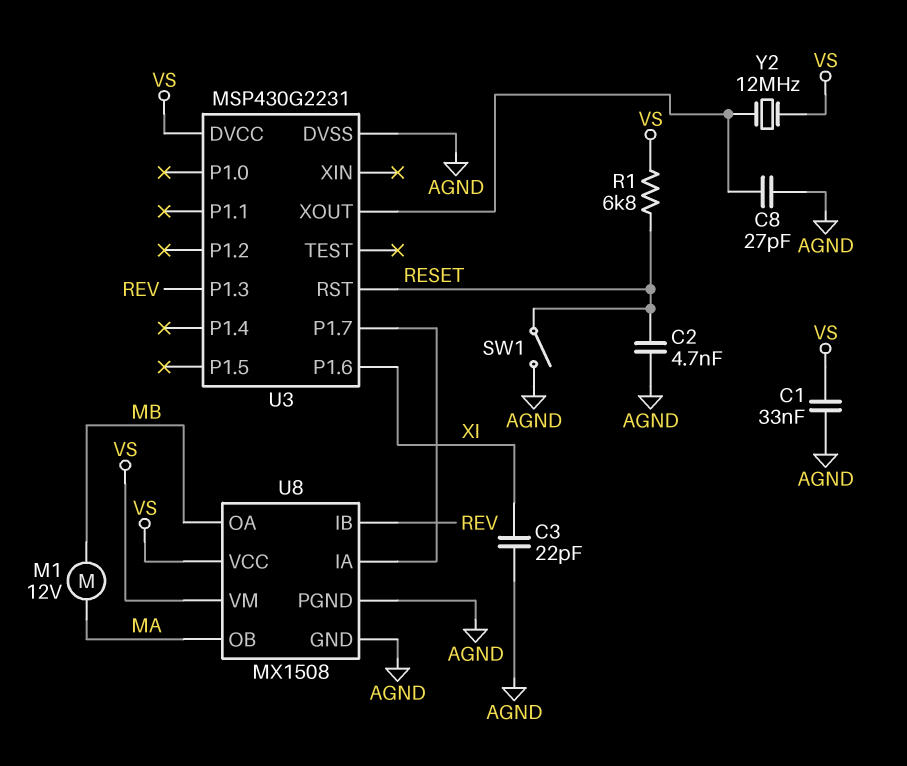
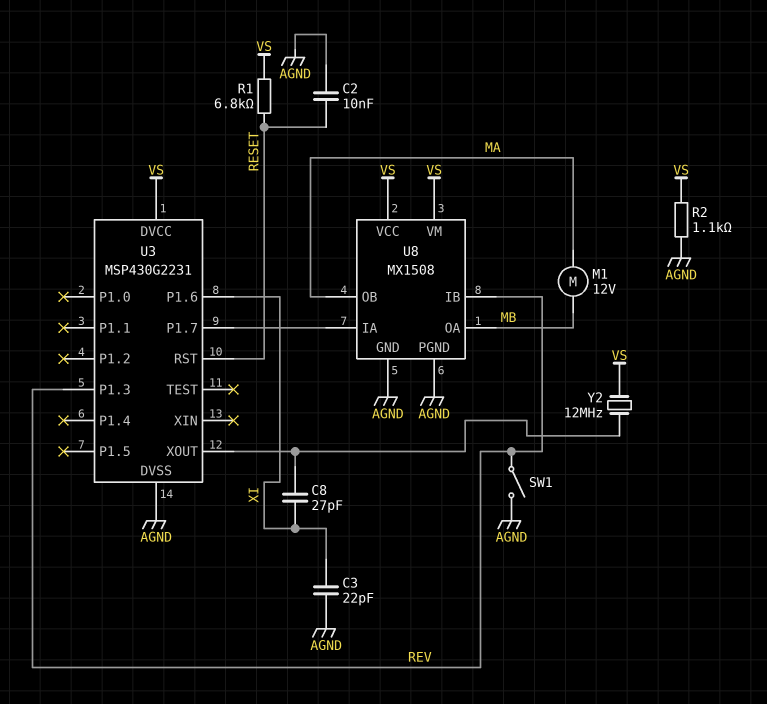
C1: 33nF (AGND, VS) -> none
C2: 4.7nF (AGND, RESET) -> 10nF (AGND, RESET)
C8: 27pF (AGND, U3/XOUT) -> 27pF (U3/XOUT, XI)
R2: none -> 1.1k (AGND, VS)
SW1: switch (AGND, RESET) -> switch (AGND, REV)

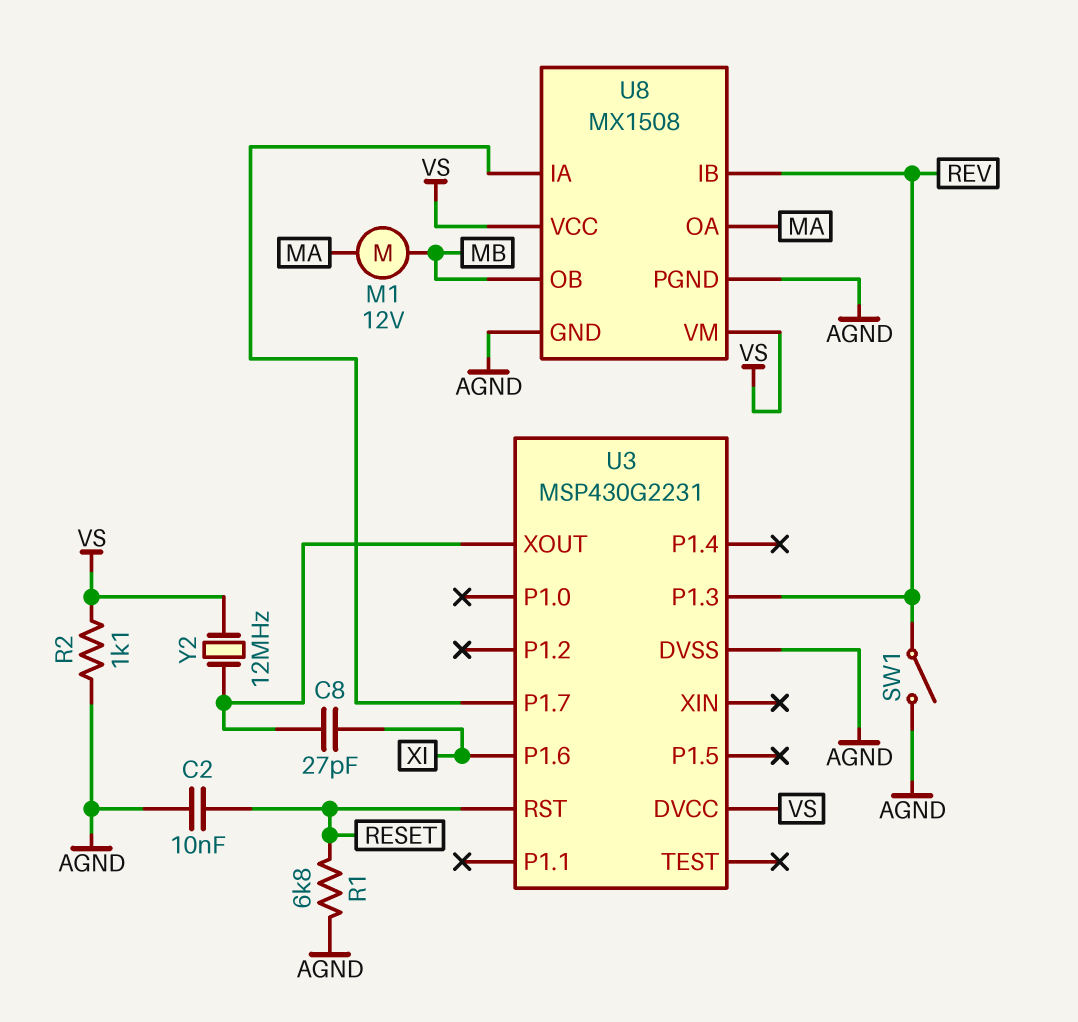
C3: 22pF (AGND, XI) -> none
R1: 6.8k (RESET, VS) -> 6.8k (AGND, RESET)
U8 pin OA: MB -> MA
U8 pin OB: MA -> MB

